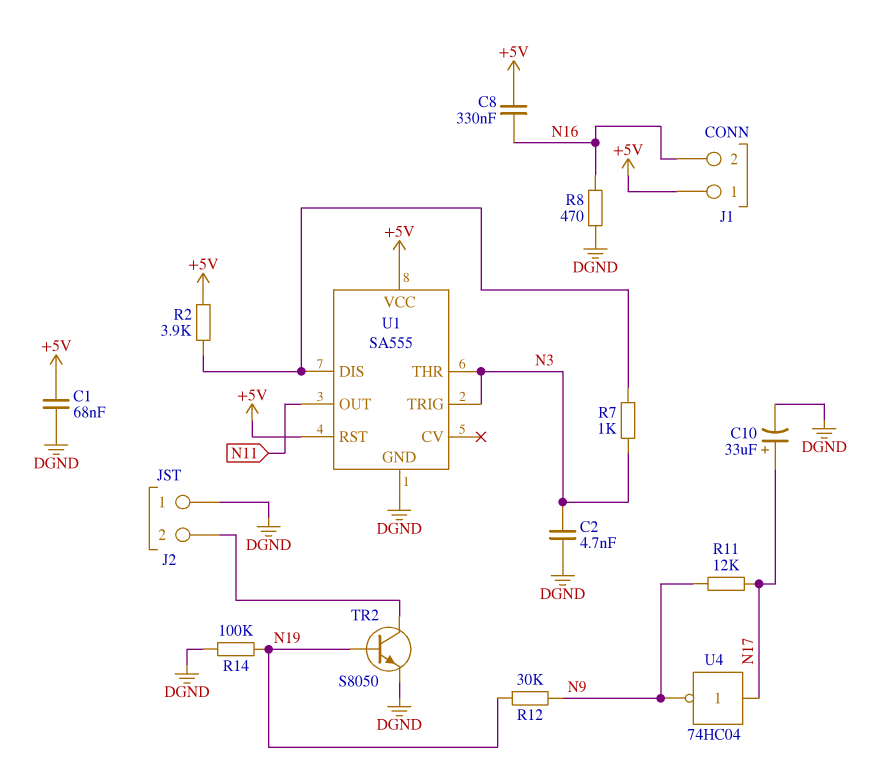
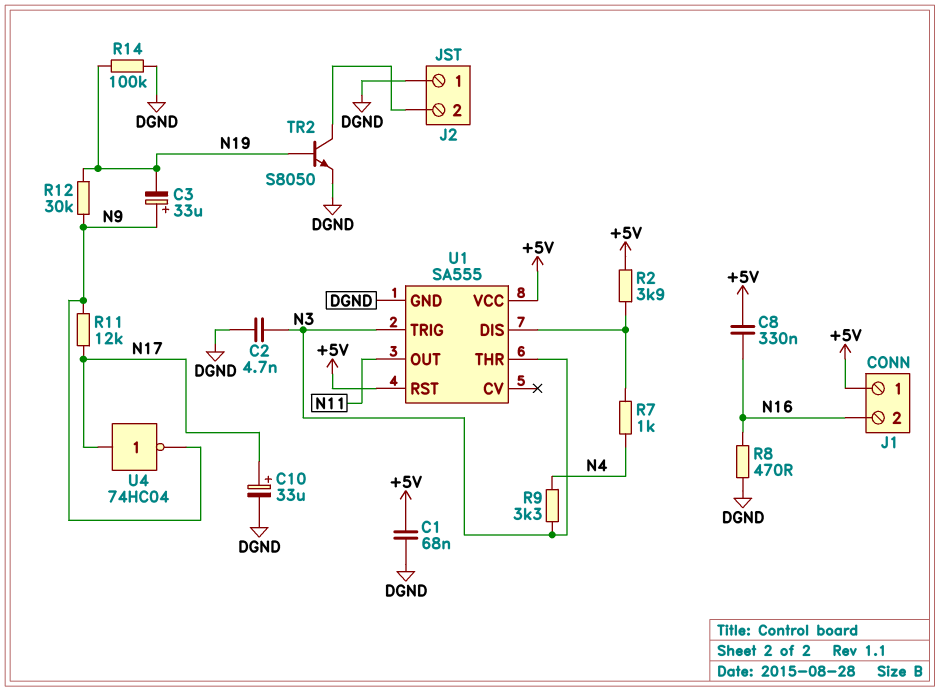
C3: none -> 33uF (plus N9, minus N19)
R7: 1k (N3, U1/DIS) -> 1k (N4, U1/DIS)
R9: none -> 3.3k (N3, N4)

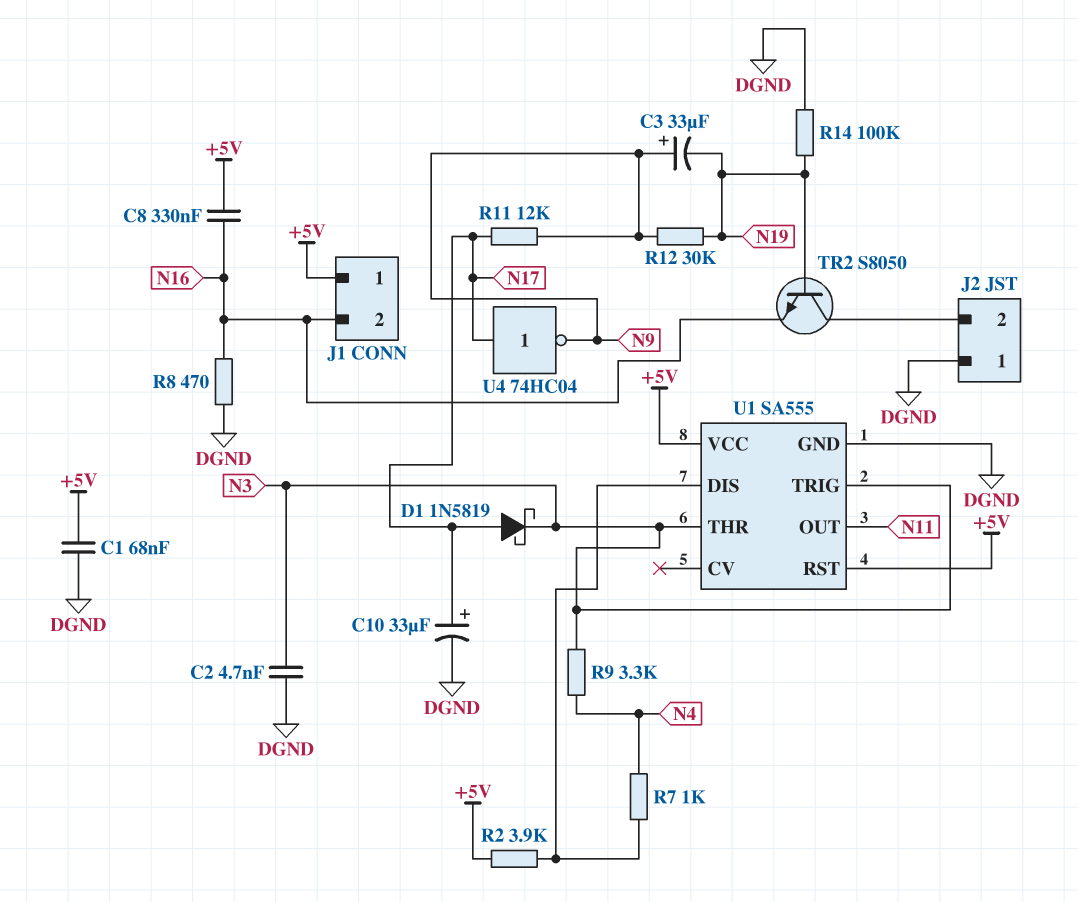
D1: none -> schottky 1N5819 (A N17, K N3)
TR2: NPN S8050 (B N19, C J2/2, E DGND) -> NPN S8050 (B N19, C J2/2, E N16)

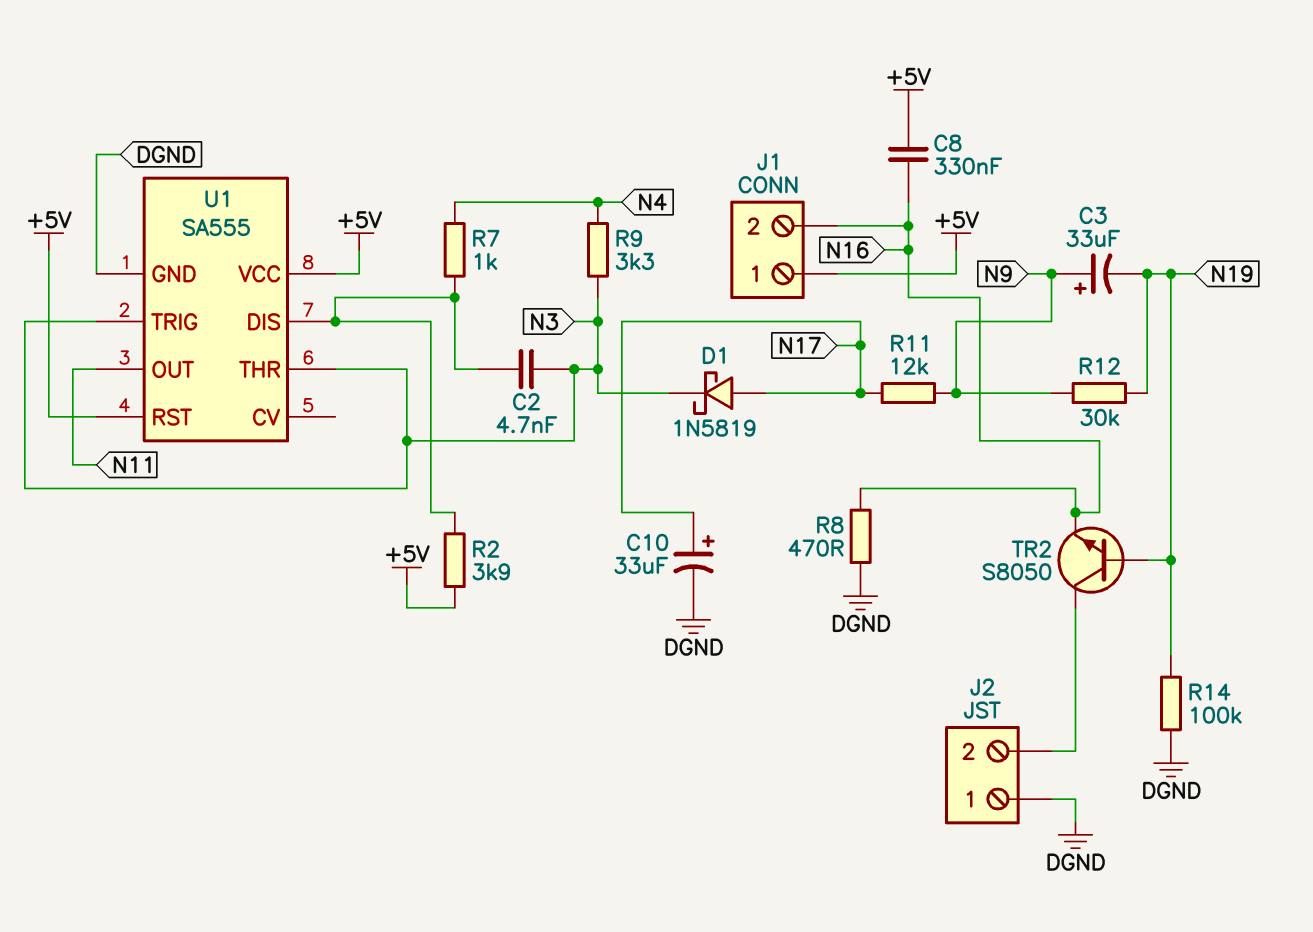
C1: 68nF (+5V, DGND) -> none
C2: 4.7nF (DGND, N3) -> 4.7nF (N3, U1/DIS)
U4: NOT 74HC04 (in N17, out N9) -> none

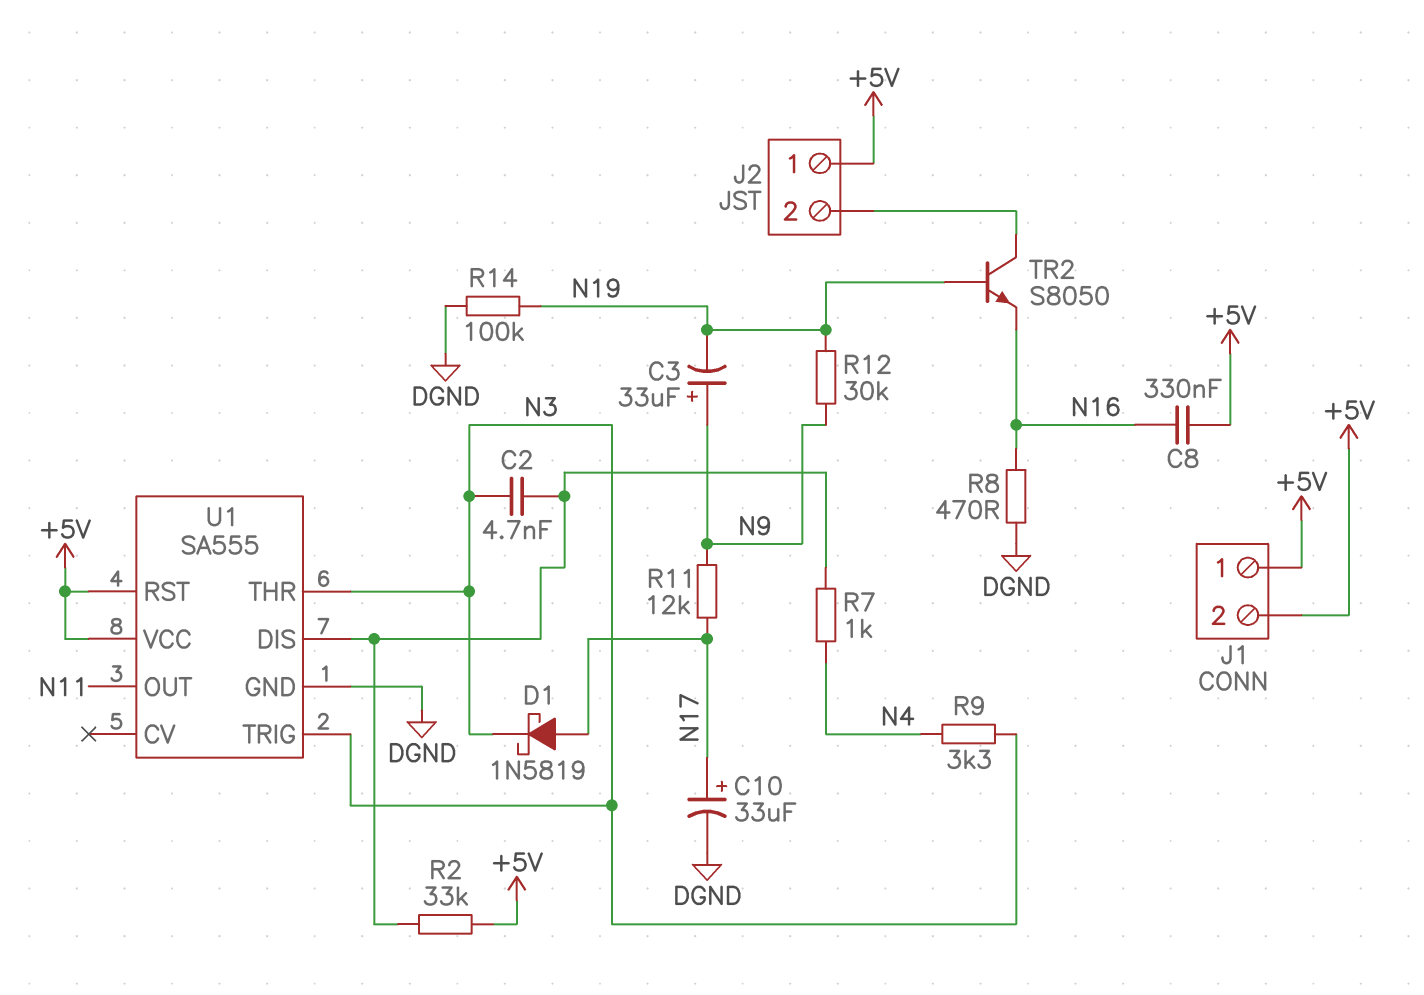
J1 pin 2: N16 -> +5V
J2 pin 1: DGND -> +5V
R2: 3.9k (+5V, U1/DIS) -> 33k (+5V, U1/DIS)

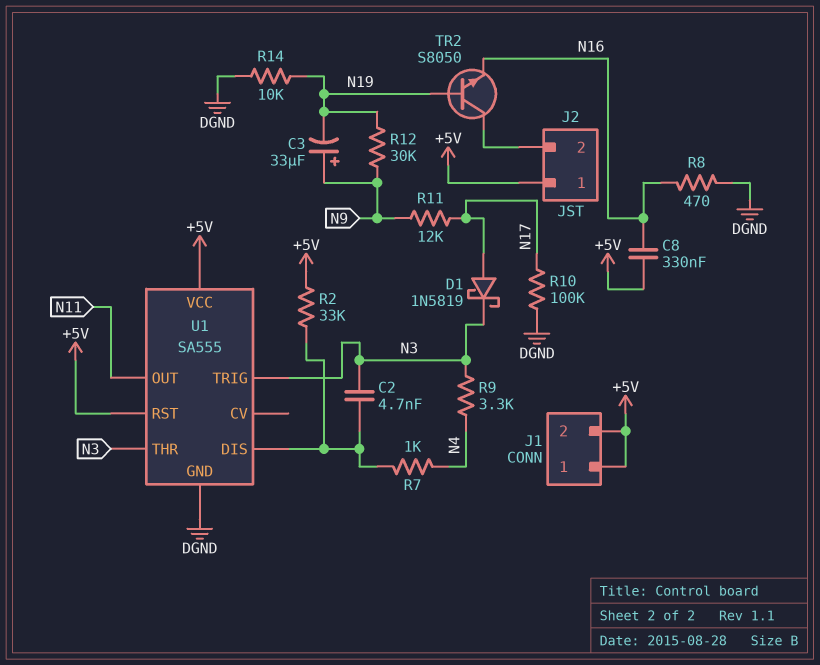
C10: 33uF (plus N17, minus DGND) -> none
R10: none -> 100k (DGND, N17)
R14: 100k (DGND, N19) -> 10k (DGND, N19)

